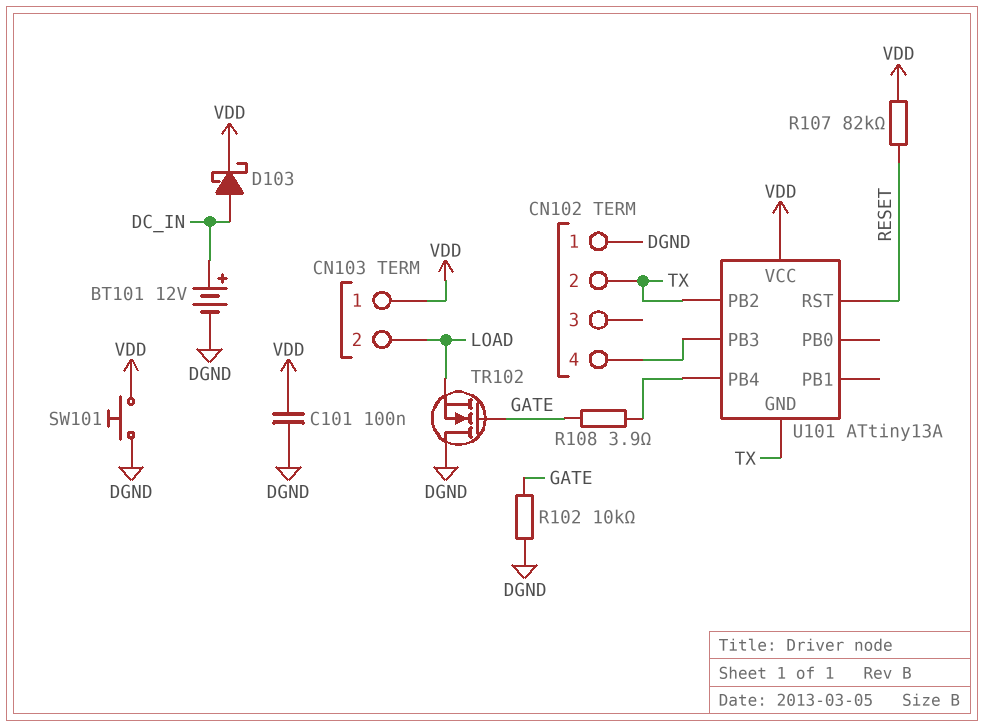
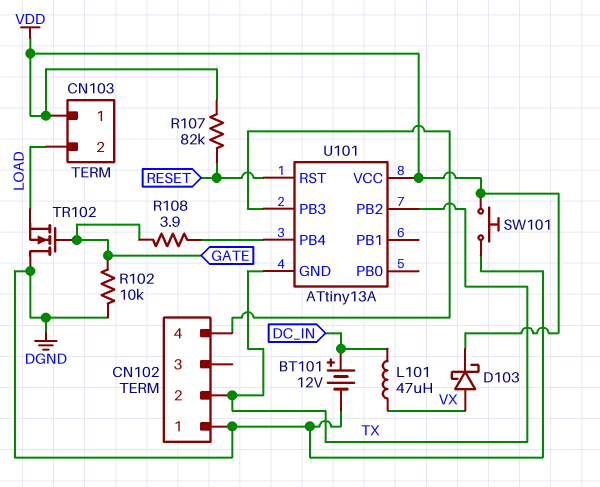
C101: 100nF (DGND, VDD) -> none
D103: schottky (A DC_IN, K VDD) -> schottky (A VX, K VDD)
L101: none -> 47uH (DC_IN, VX)

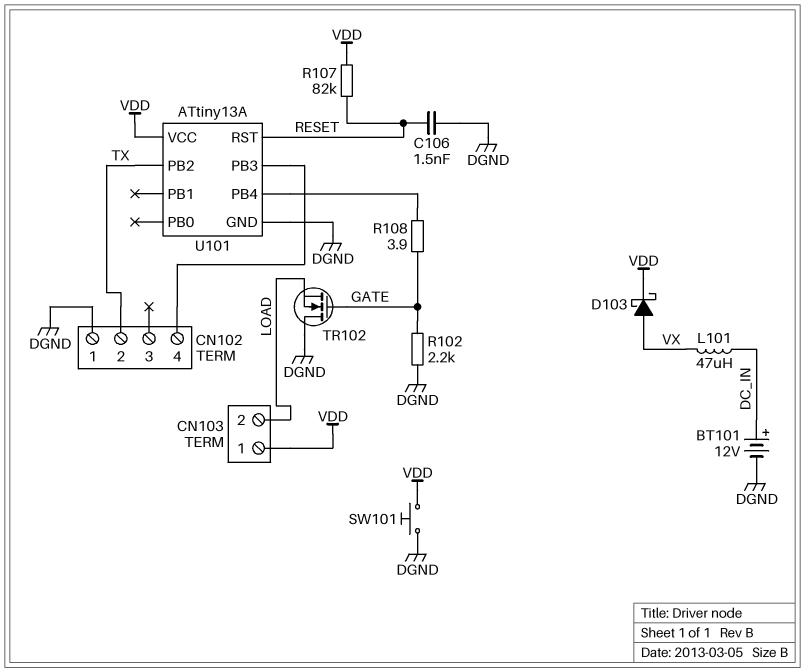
C106: none -> 1.5nF (DGND, RESET)
R102: 10k (DGND, GATE) -> 2.2k (DGND, GATE)
U101 pin GND: TX -> DGND

